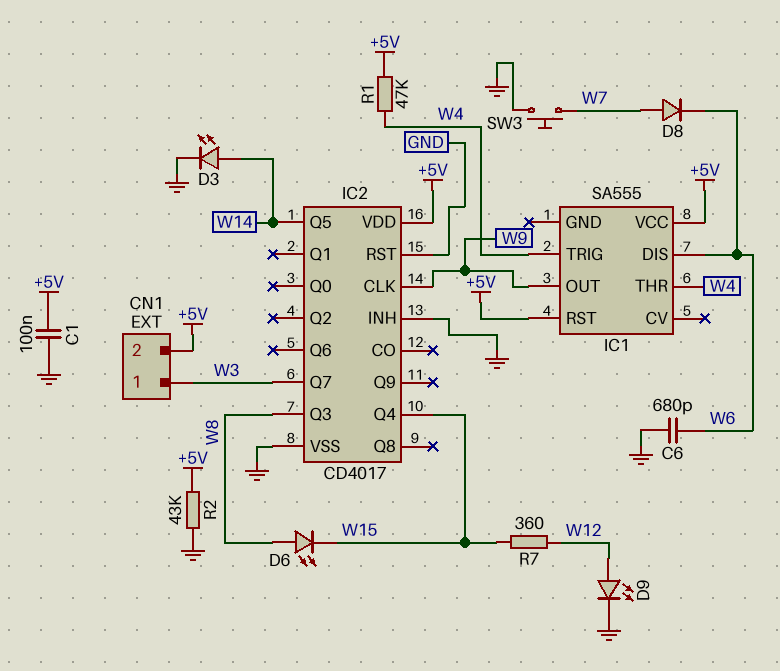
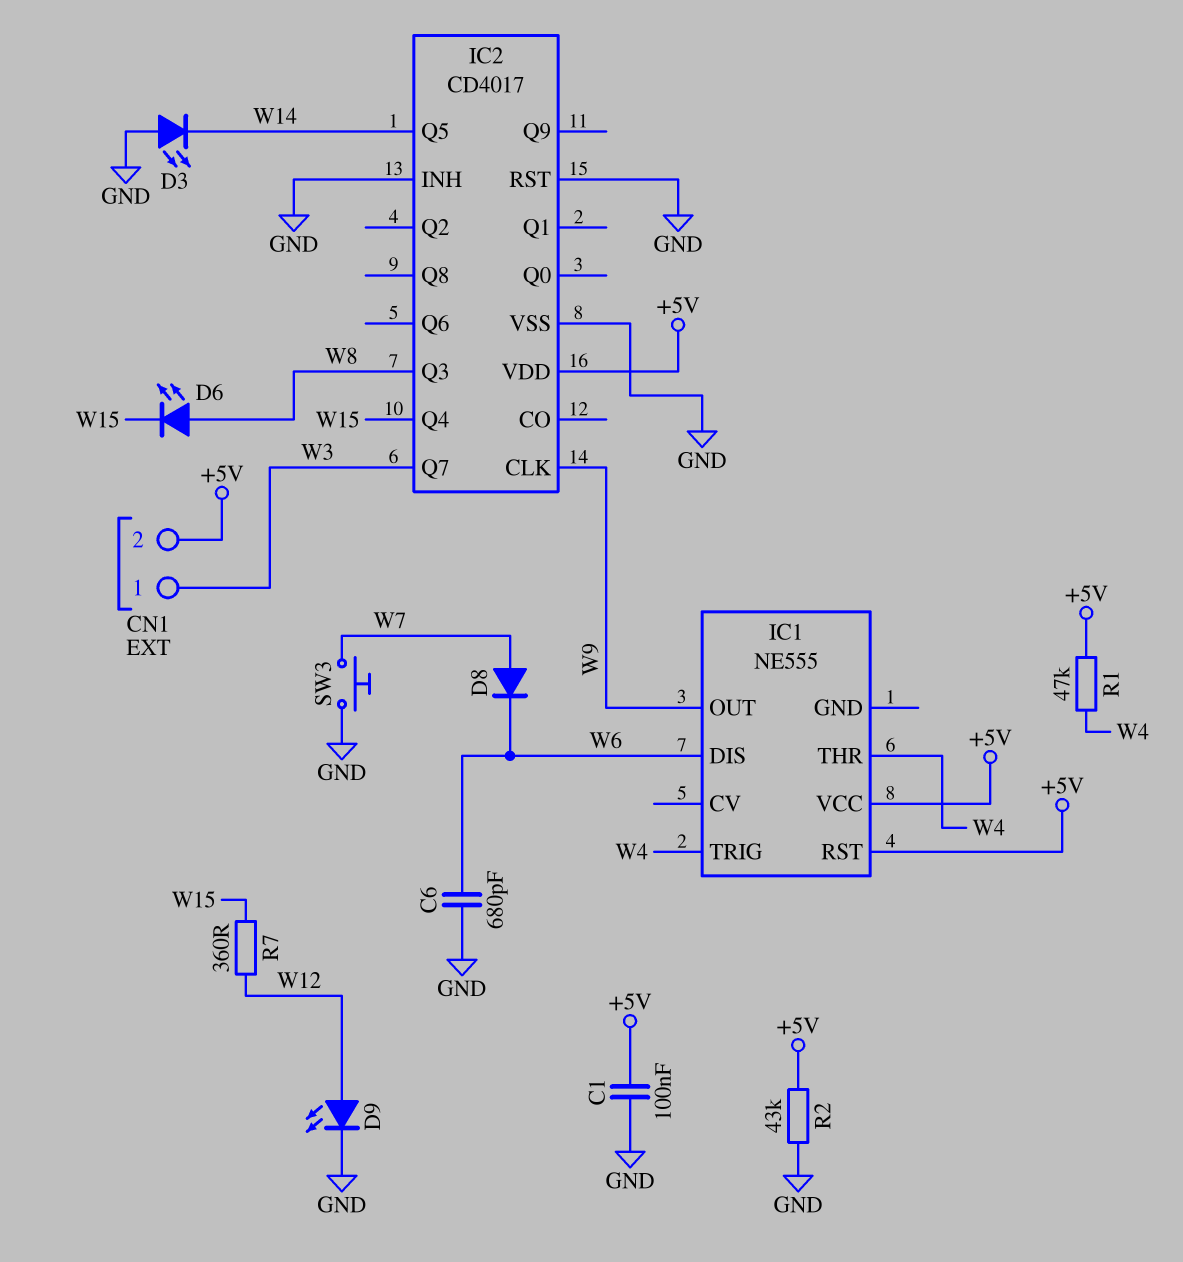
D3: LED (A W14, K GND) -> LED (A GND, K W14)
IC1: SA555 -> NE555

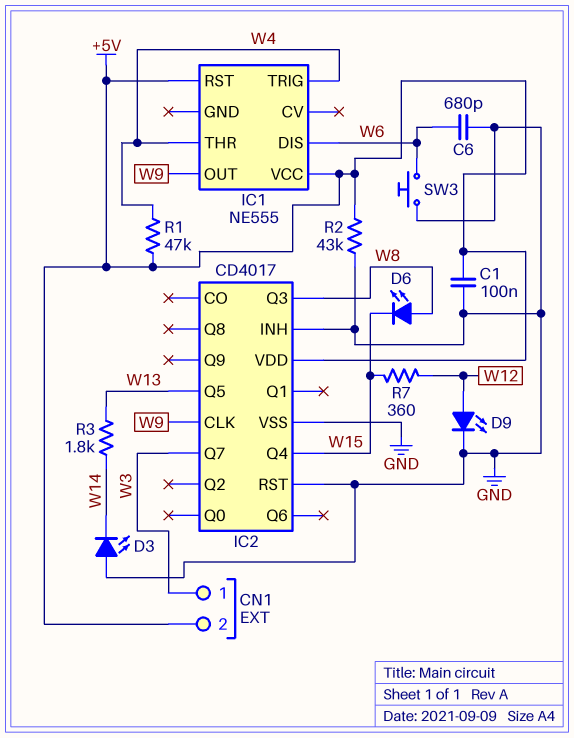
D8: diode (A W7, K W6) -> none
IC2 pin Q5: W14 -> W13
R3: none -> 1.8k (W13, W14)
SW3: button (GND, W7) -> button (GND, W6)

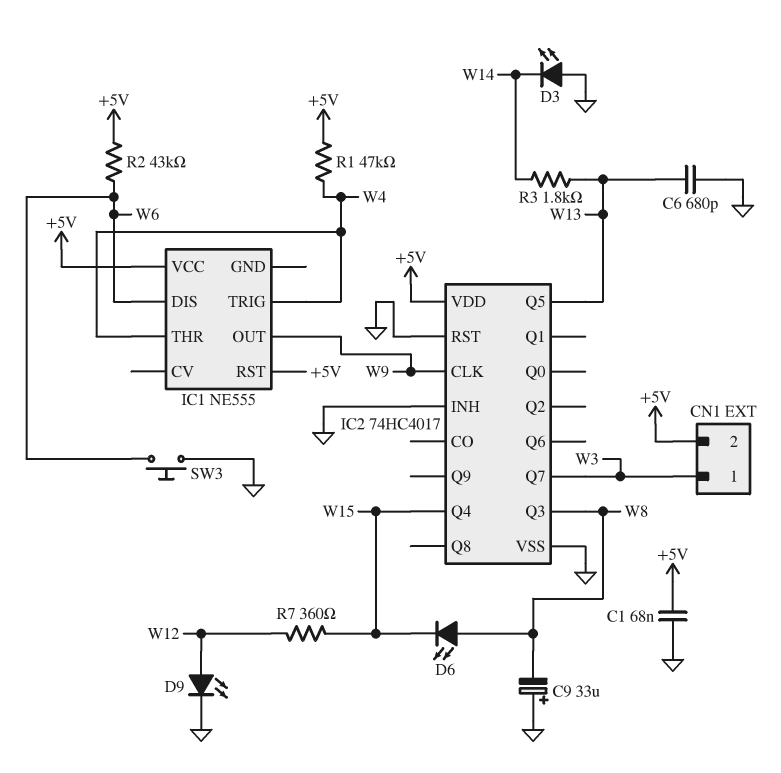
C1: 100nF (+5V, GND) -> 68nF (+5V, GND)
C6: 680pF (GND, W6) -> 680pF (GND, W13)
C9: none -> 33uF (plus GND, minus W8)
IC2: CD4017 -> 74HC4017
R2: 43k (+5V, GND) -> 43k (+5V, W6)

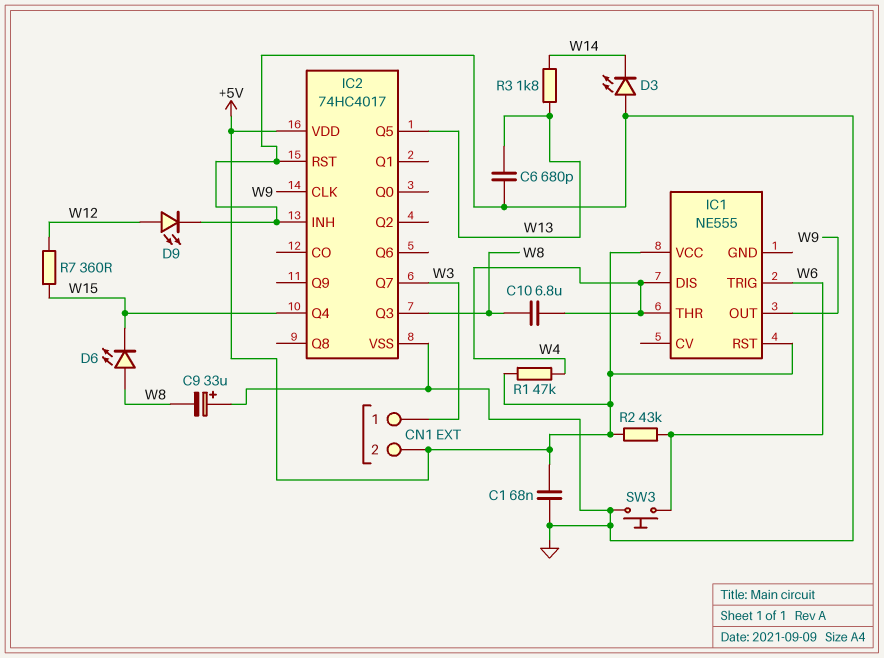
C10: none -> 6.8uF (W4, W8)
IC1 pin DIS: W6 -> W4
IC1 pin TRIG: W4 -> W6

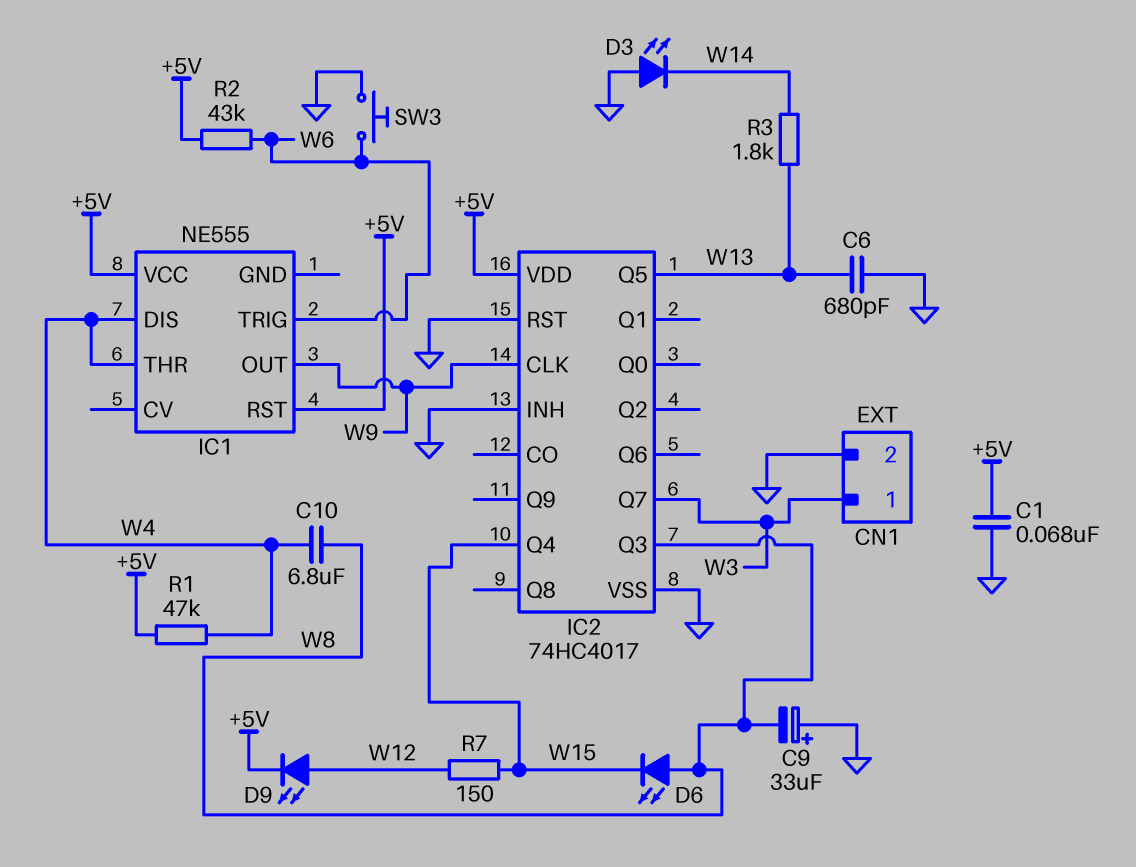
CN1 pin 2: +5V -> GND
D9: LED (A W12, K GND) -> LED (A W12, K +5V)
R7: 360 (W12, W15) -> 150 (W12, W15)

